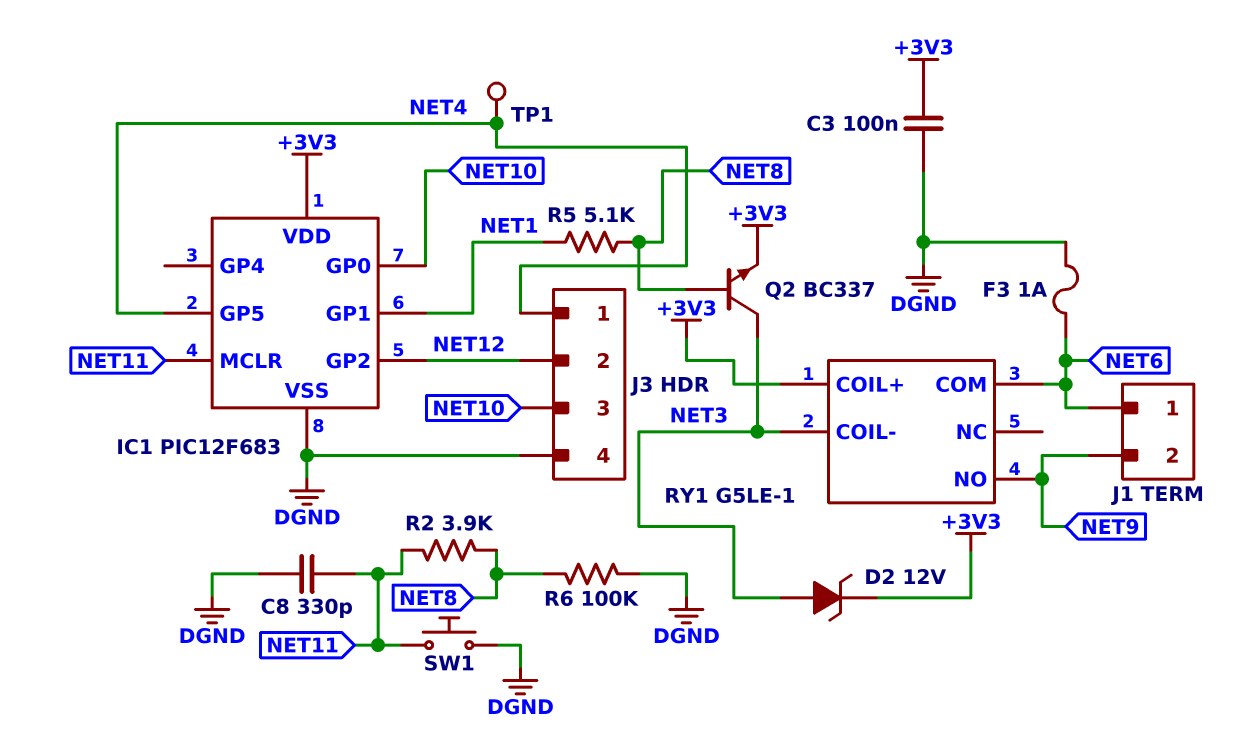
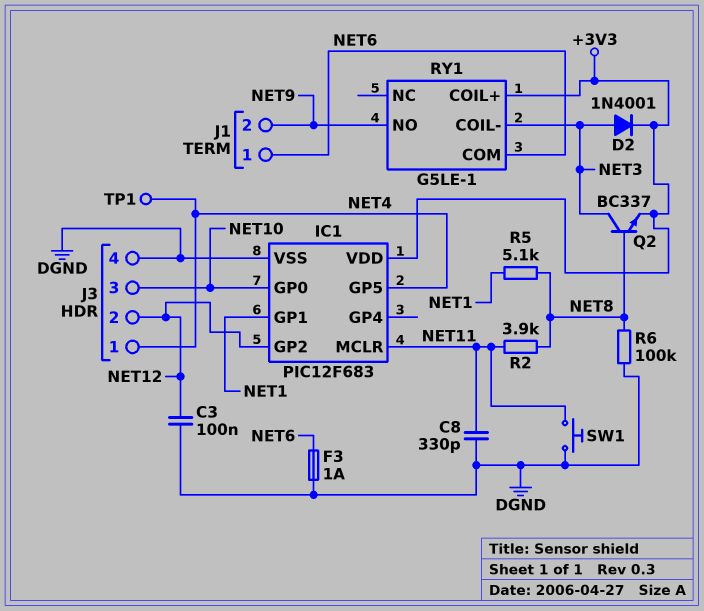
C3: 100nF (+3V3, DGND) -> 100nF (DGND, NET12)
D2: zener 12V (A NET3, K +3V3) -> diode 1N4001 (A NET3, K +3V3)

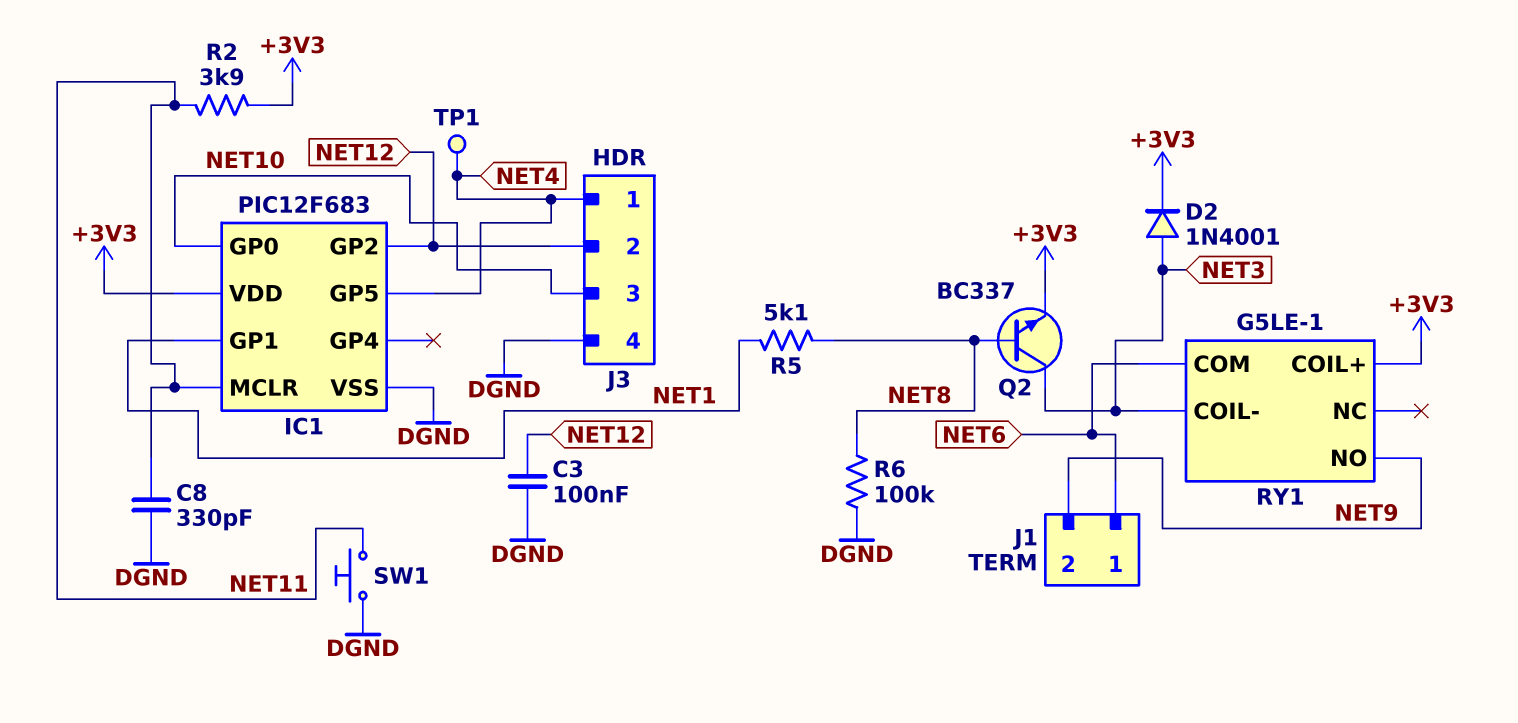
F3: 1A (DGND, NET6) -> none
R2: 3.9k (NET8, NET11) -> 3.9k (+3V3, NET11)

